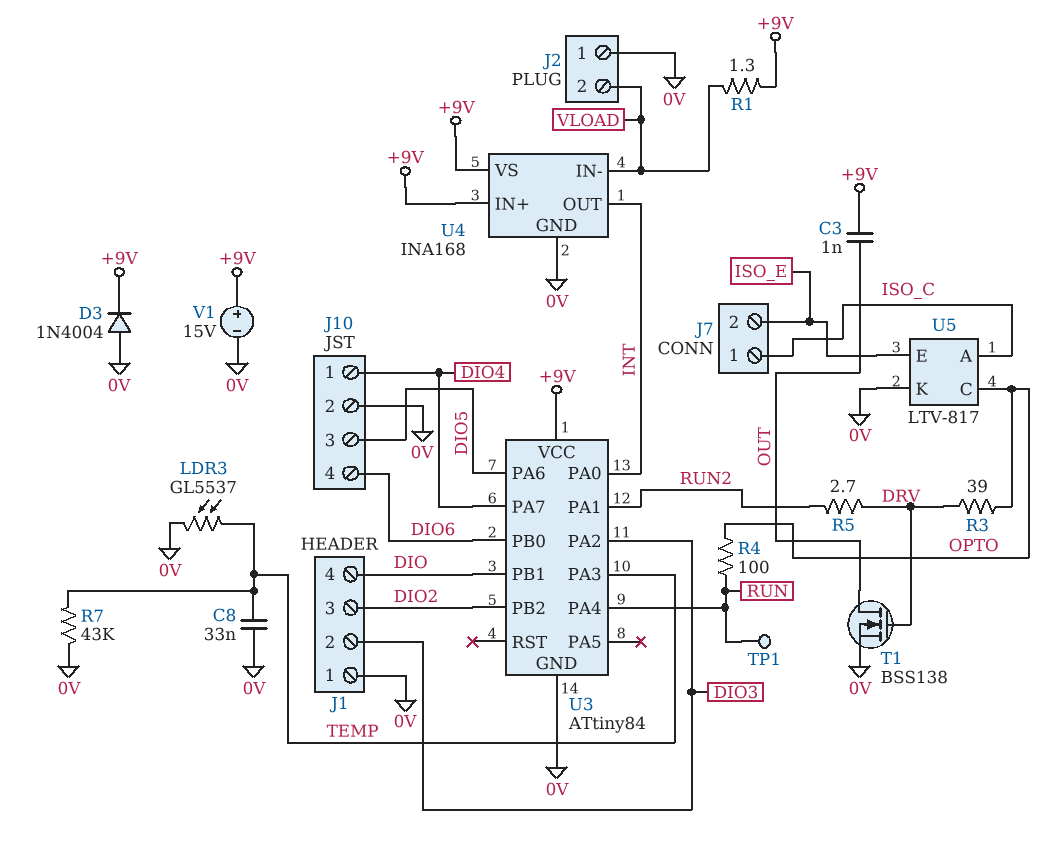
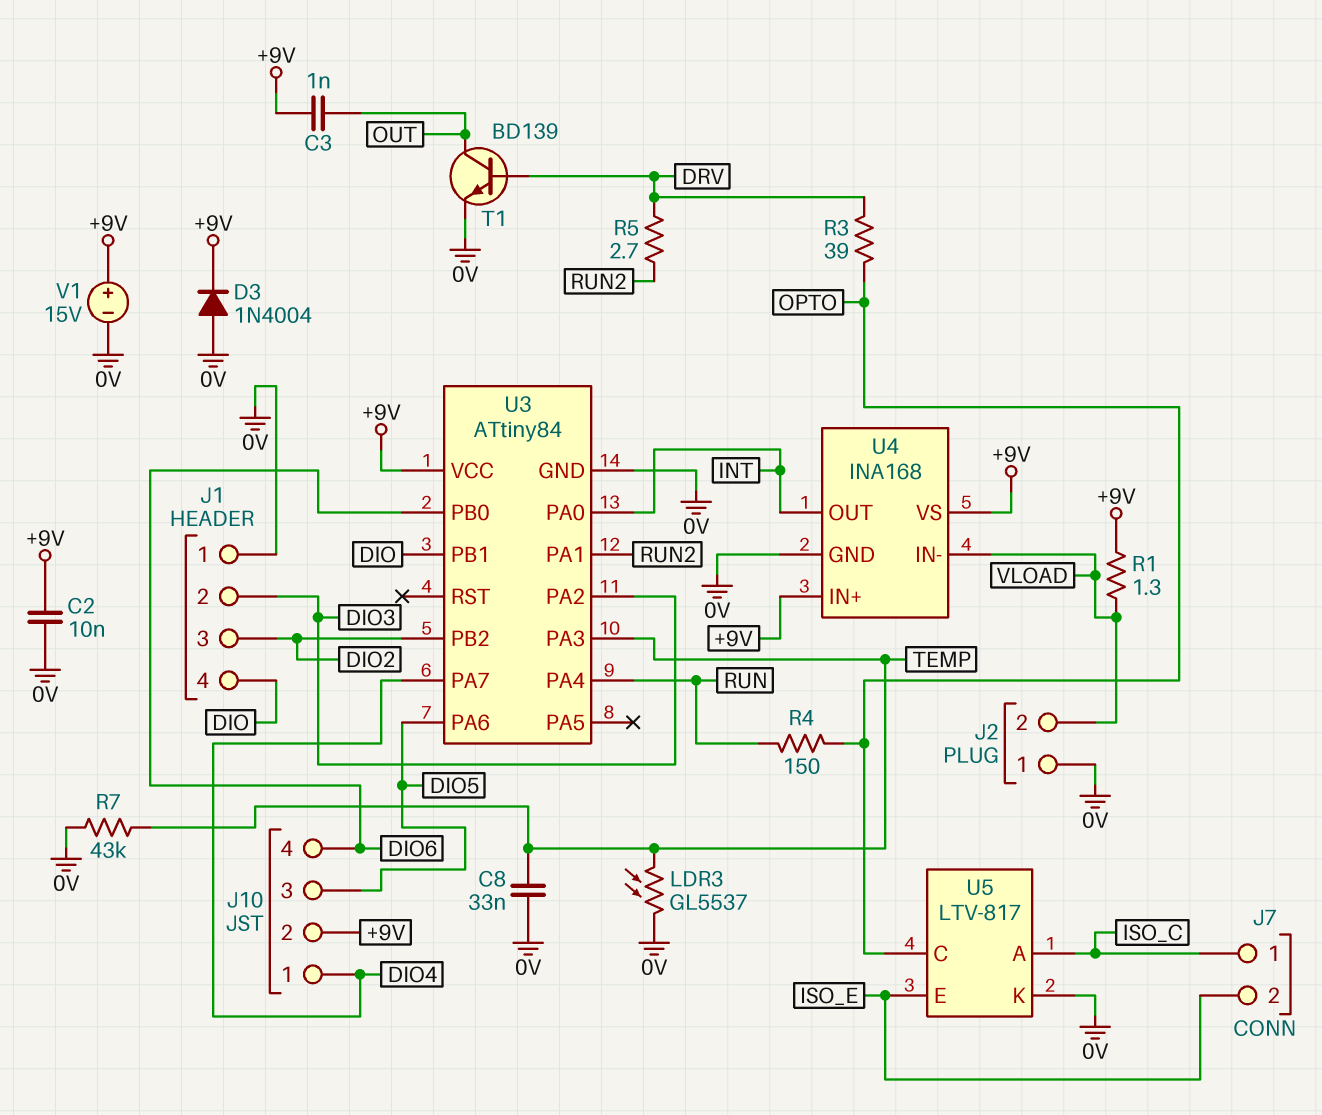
C2: none -> 10nF (+9V, 0V)
J10 pin 2: 0V -> +9V
R4: 100 (OPTO, RUN) -> 150 (OPTO, RUN)
T1: NMOS BSS138 (G DRV, D OUT, S 0V) -> NPN BD139 (B DRV, C OUT, E 0V)
TP1: test point (RUN) -> none

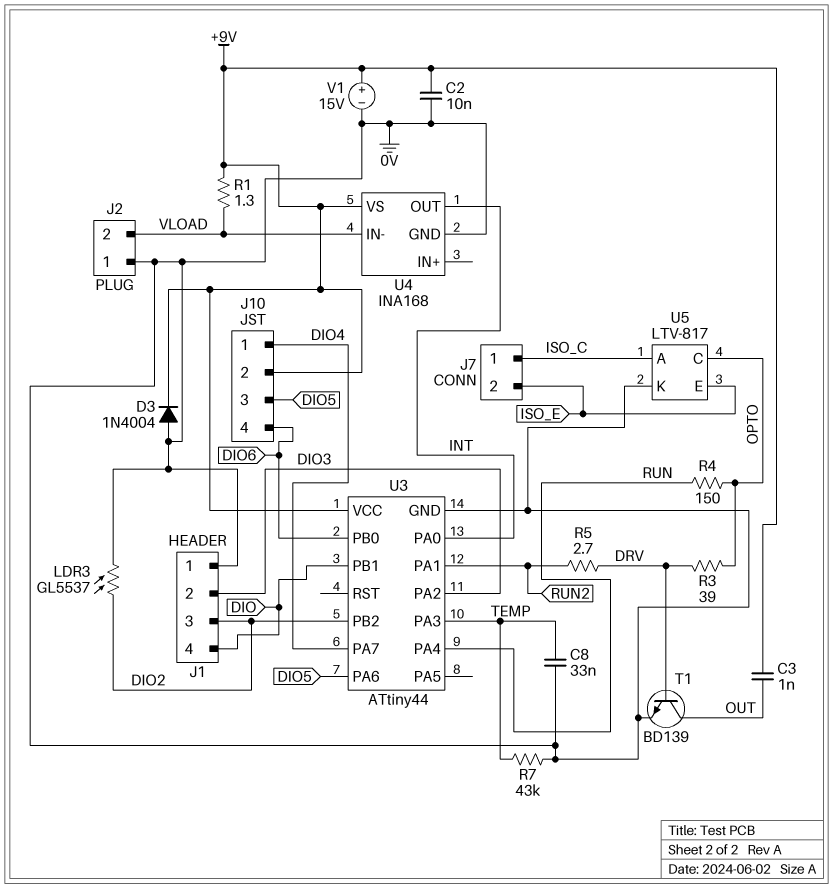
LDR3: GL5537 (0V, TEMP) -> GL5537 (0V, DIO2)
U3: ATtiny84 -> ATtiny44
U4 pin IN+: +9V -> none

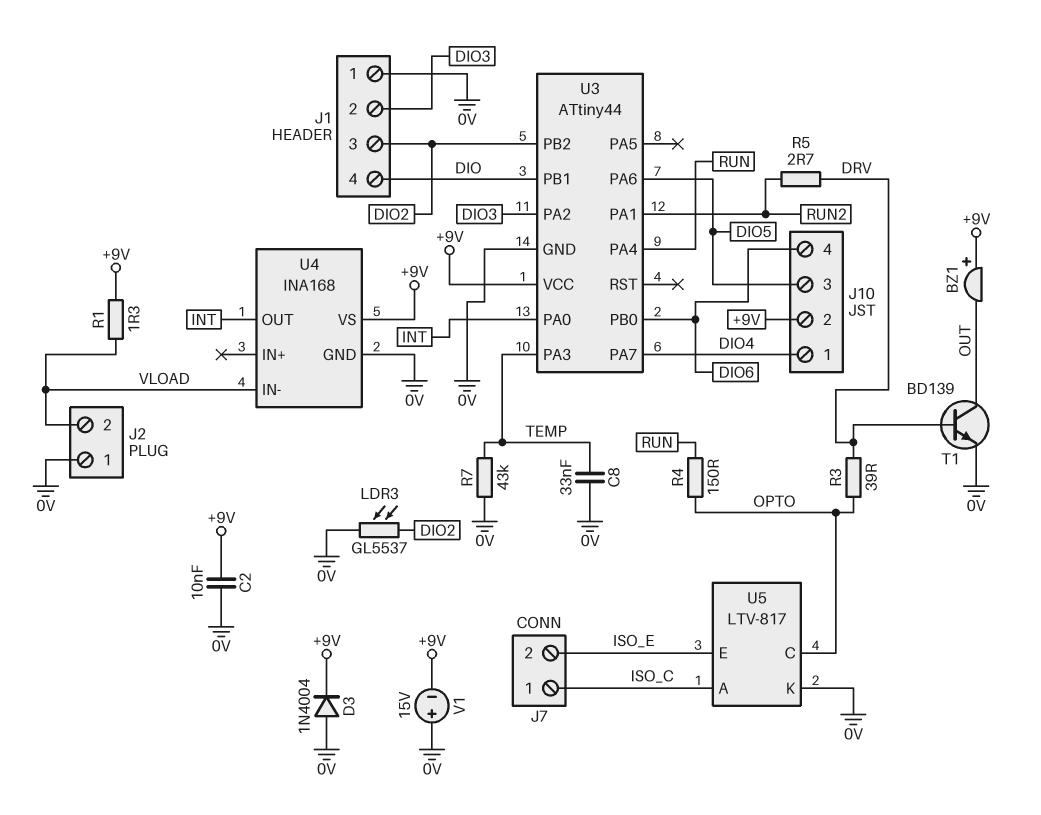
BZ1: none -> buzzer (plus +9V, minus OUT)
C3: 1nF (+9V, OUT) -> none
V1: 15V (plus +9V, minus 0V) -> 15V (plus 0V, minus +9V)

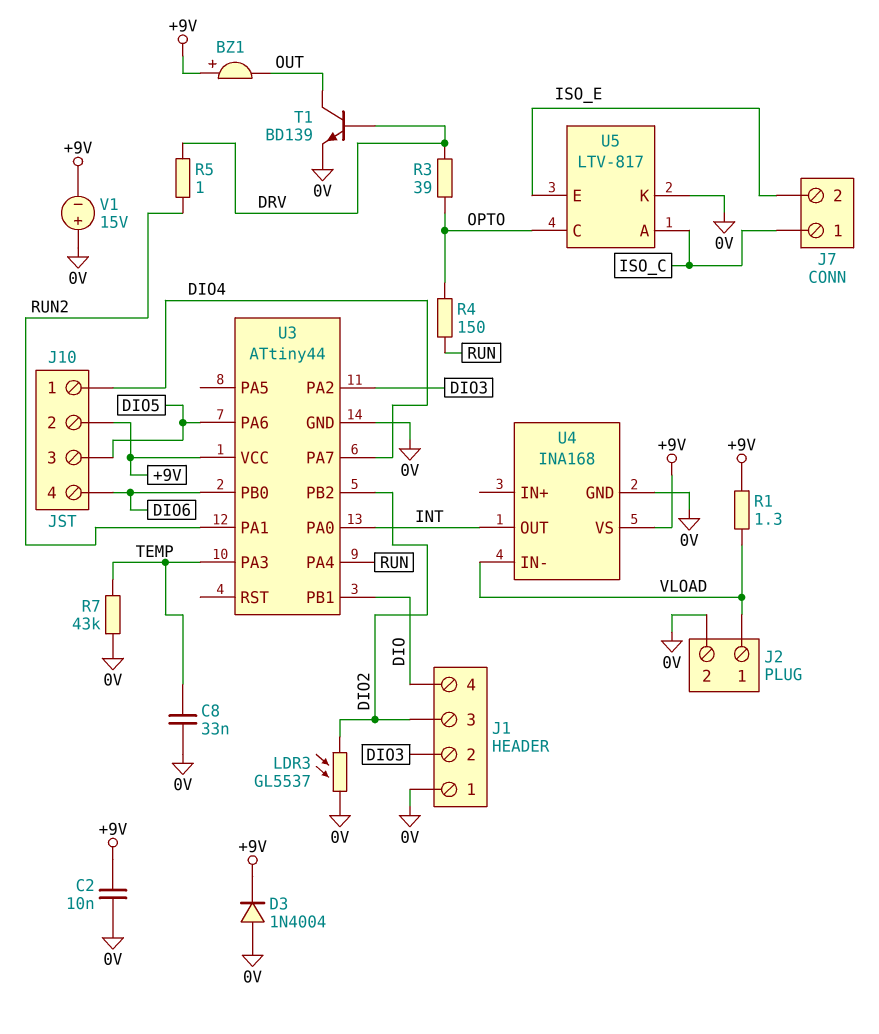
J2 pin 1: 0V -> VLOAD
J2 pin 2: VLOAD -> 0V
R5: 2.7 (DRV, RUN2) -> 1 (DRV, RUN2)

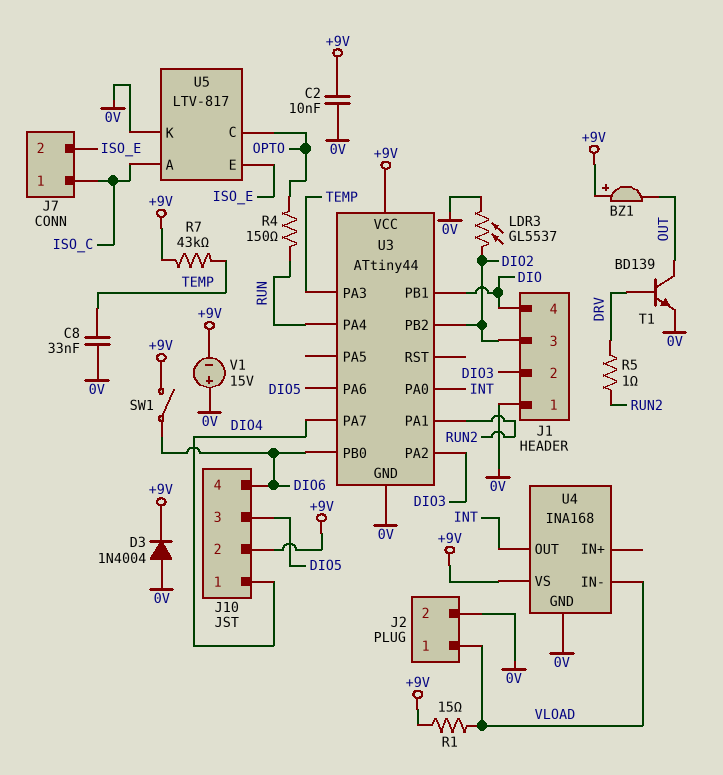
R1: 1.3 (+9V, VLOAD) -> 15 (+9V, VLOAD)
R3: 39 (DRV, OPTO) -> none
R7: 43k (0V, TEMP) -> 43k (+9V, TEMP)
SW1: none -> switch (+9V, DIO6)

